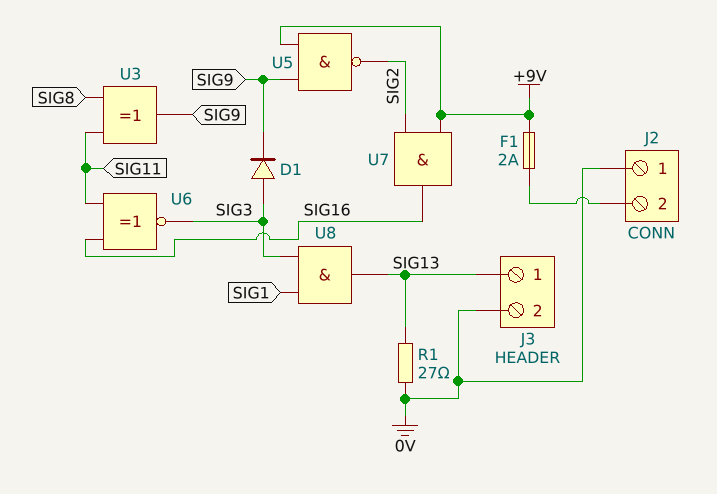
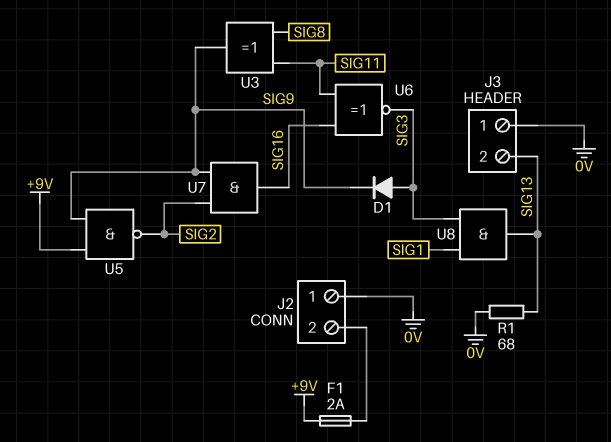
J3 pin 1: SIG13 -> 0V
J3 pin 2: 0V -> SIG13
R1: 27 (0V, SIG13) -> 68 (0V, SIG13)
U7: AND (in +9V, in SIG2, out SIG16) -> AND (in SIG2, in SIG9, out SIG16)

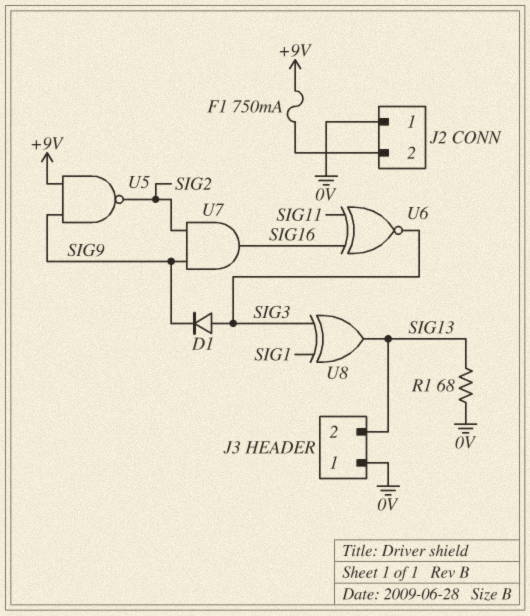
F1: 2A (+9V, J2/2) -> 750mA (+9V, J2/2)
U3: XOR (in SIG8, in SIG11, out SIG9) -> none
U8: AND (in SIG1, in SIG3, out SIG13) -> XOR (in SIG1, in SIG3, out SIG13)

